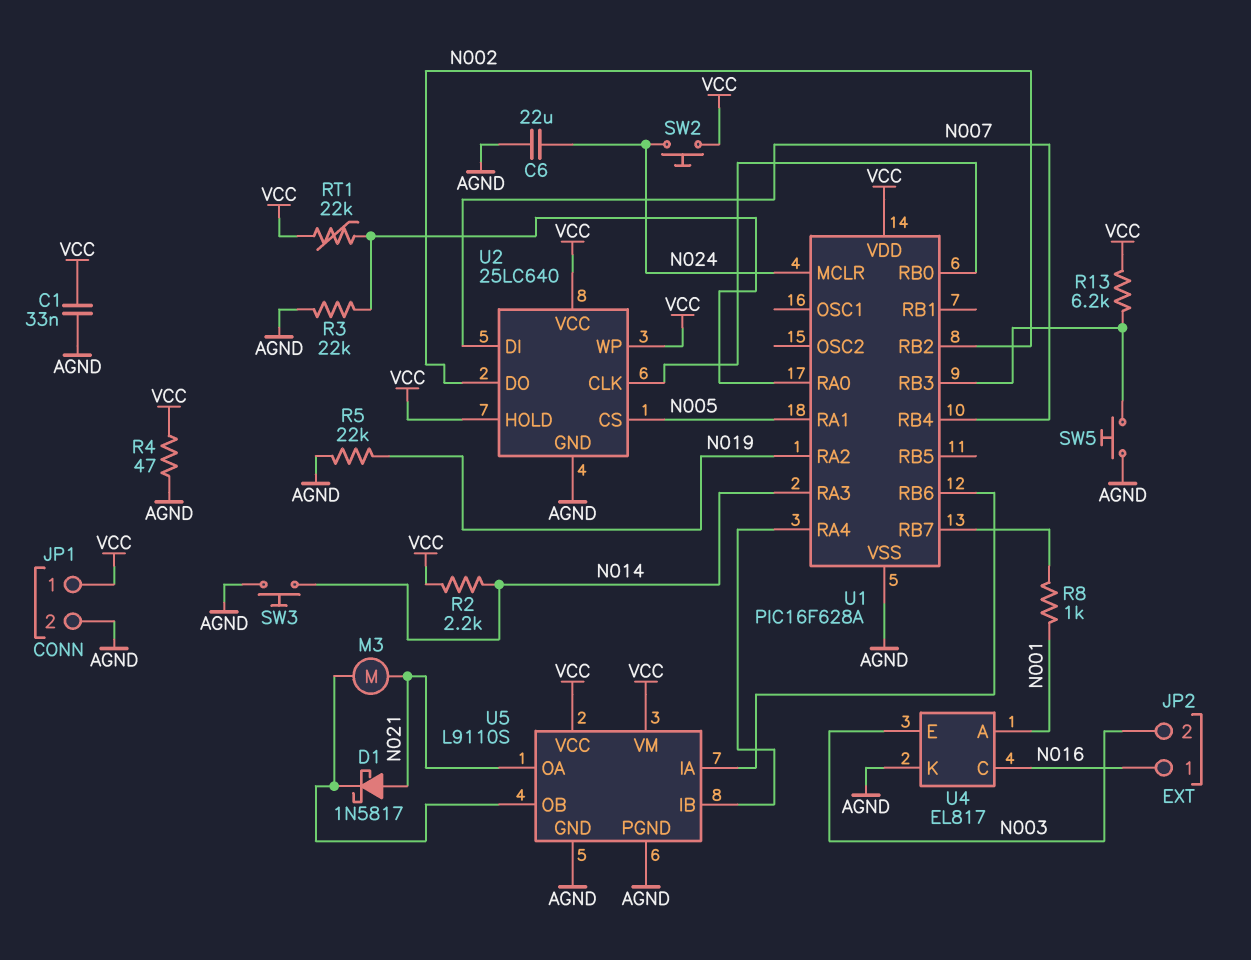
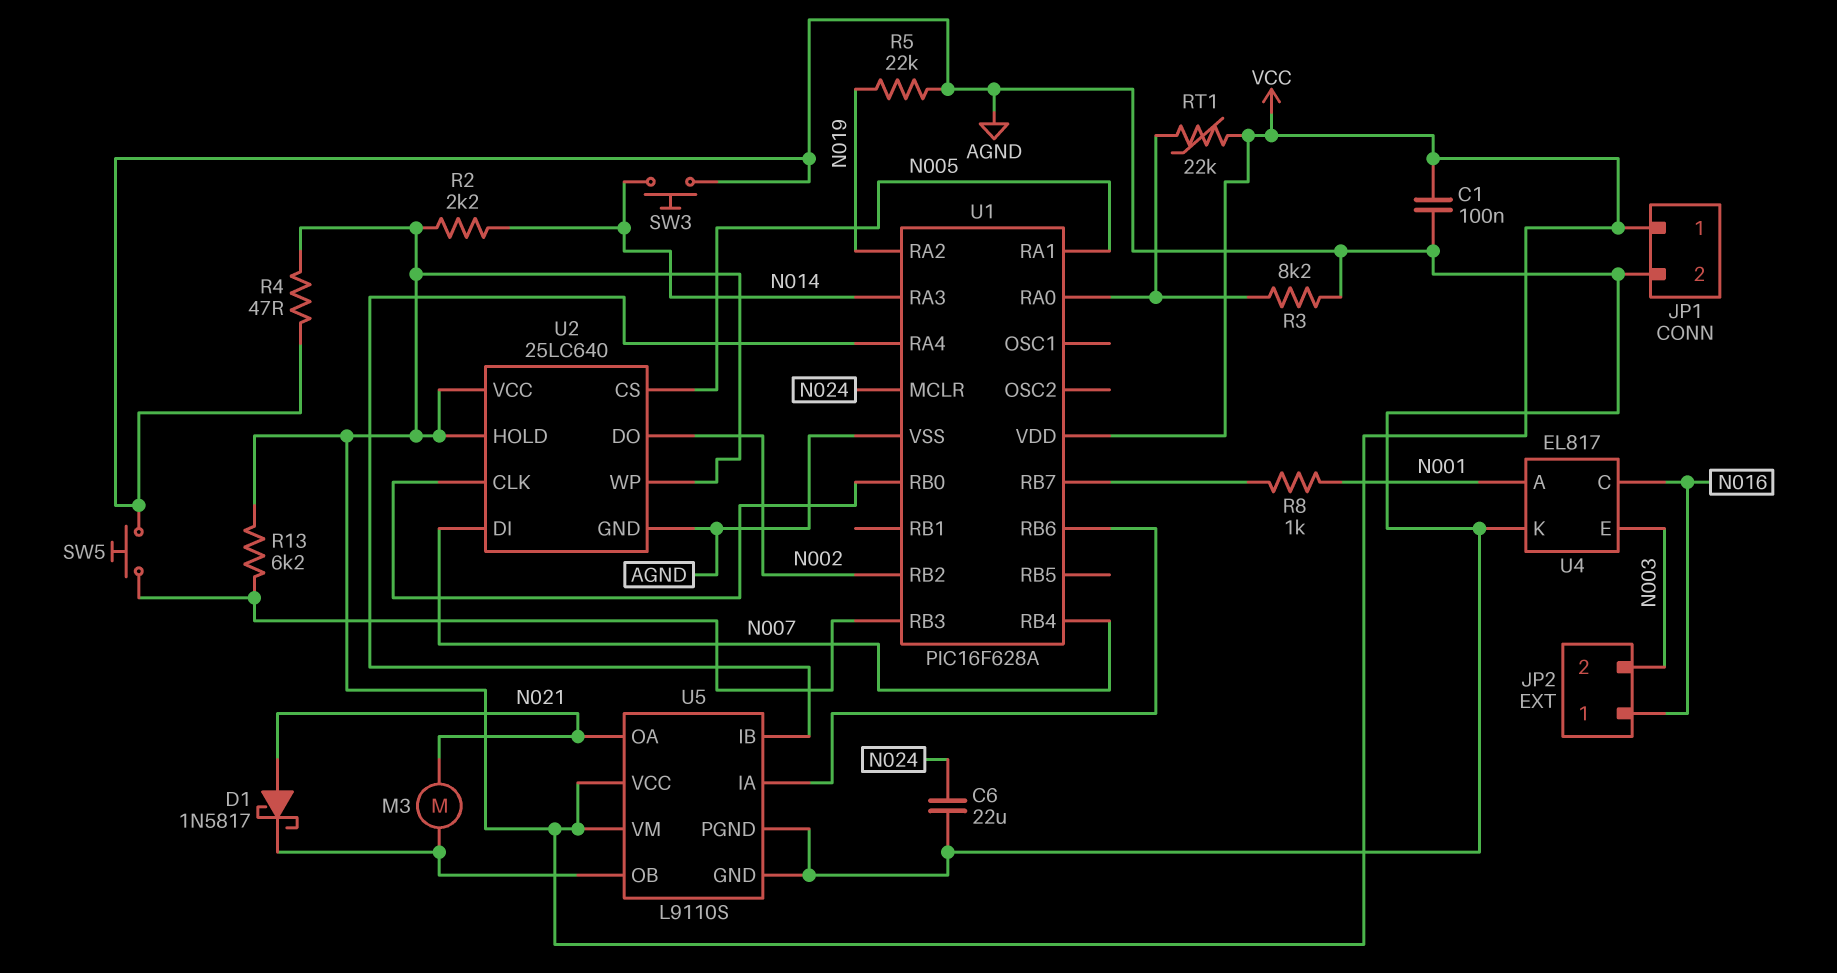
C1: 33nF (AGND, VCC) -> 100nF (AGND, VCC)
R3: 22k (AGND, U1/RA0) -> 8.2k (AGND, U1/RA0)
SW2: button (N024, VCC) -> none

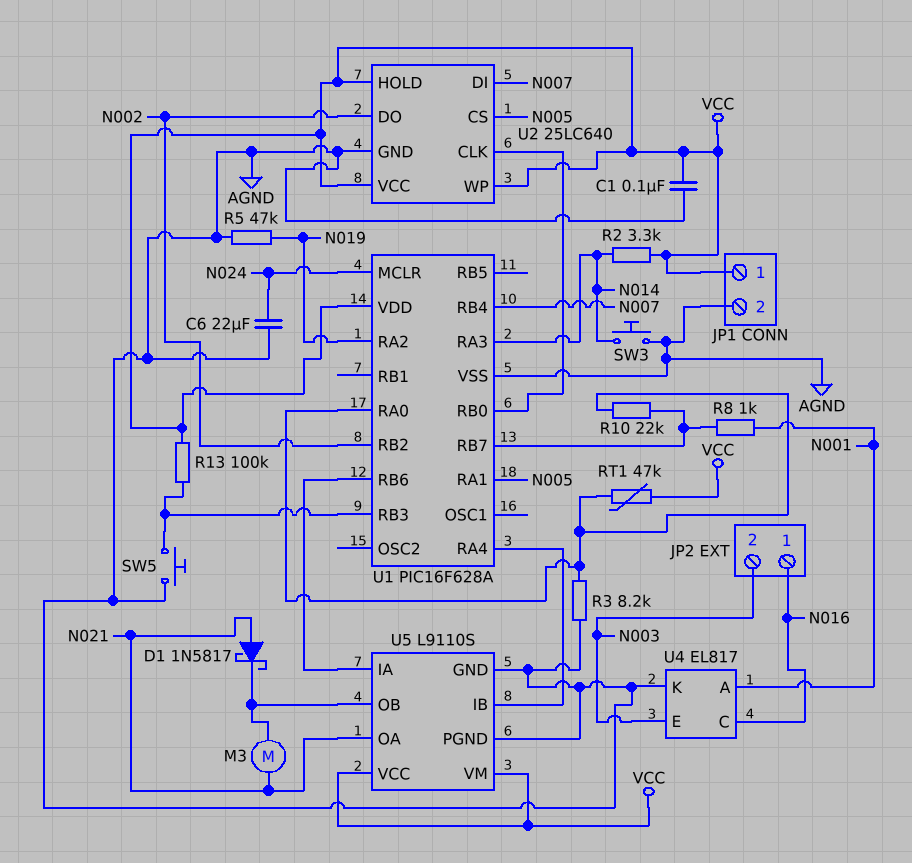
R2: 2.2k (N014, VCC) -> 3.3k (N014, VCC)
R4: 47 (AGND, VCC) -> none
R5: 22k (AGND, N019) -> 47k (AGND, N019)
R10: none -> 22k (U1/RA0, U1/RB7)
R13: 6.2k (U1/RB3, VCC) -> 100k (U1/RB3, VCC)
RT1: 22k (U1/RA0, VCC) -> 47k (U1/RA0, VCC)

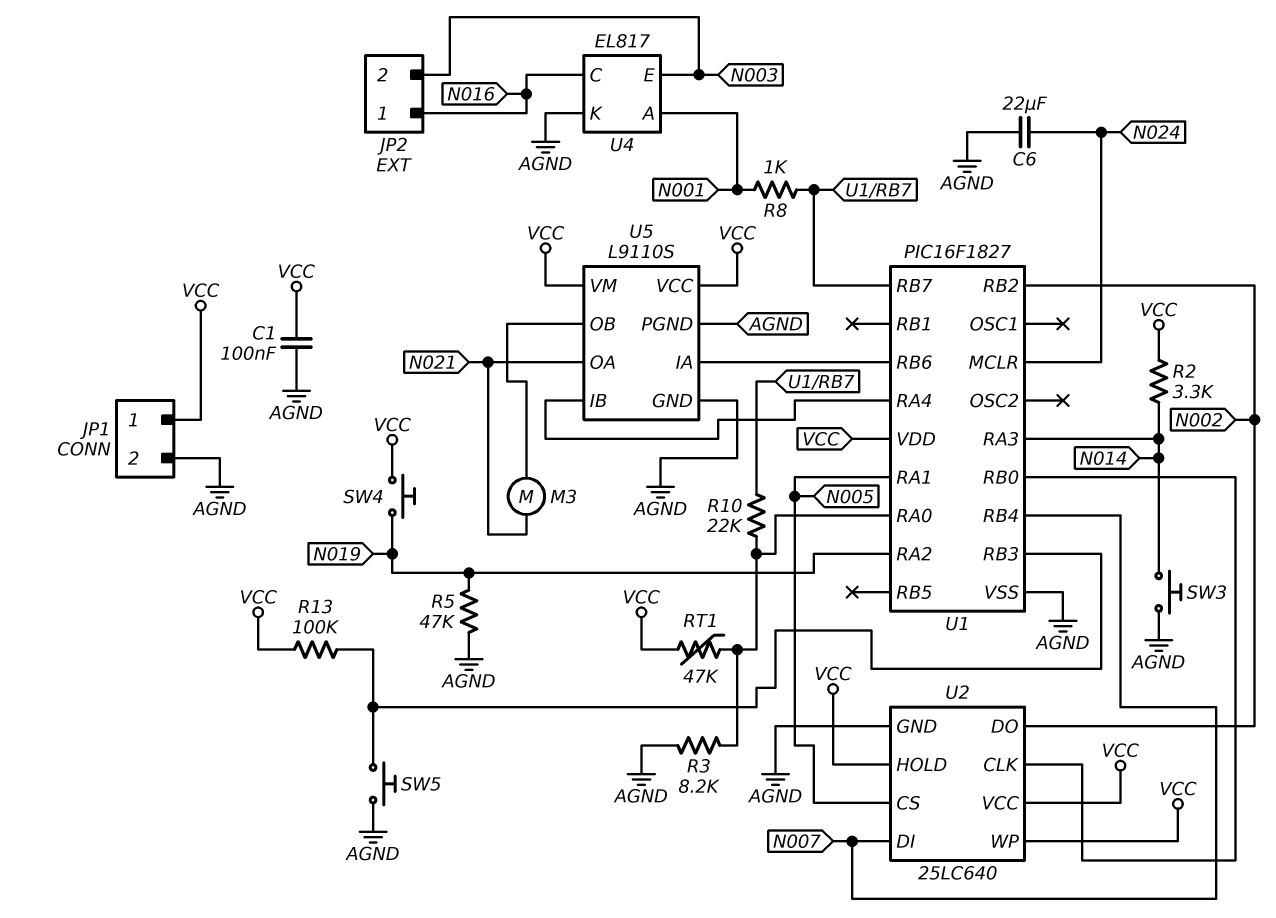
D1: schottky 1N5817 (A N021, K U5/OB) -> none
SW4: none -> button (N019, VCC)
U1: PIC16F628A -> PIC16F1827

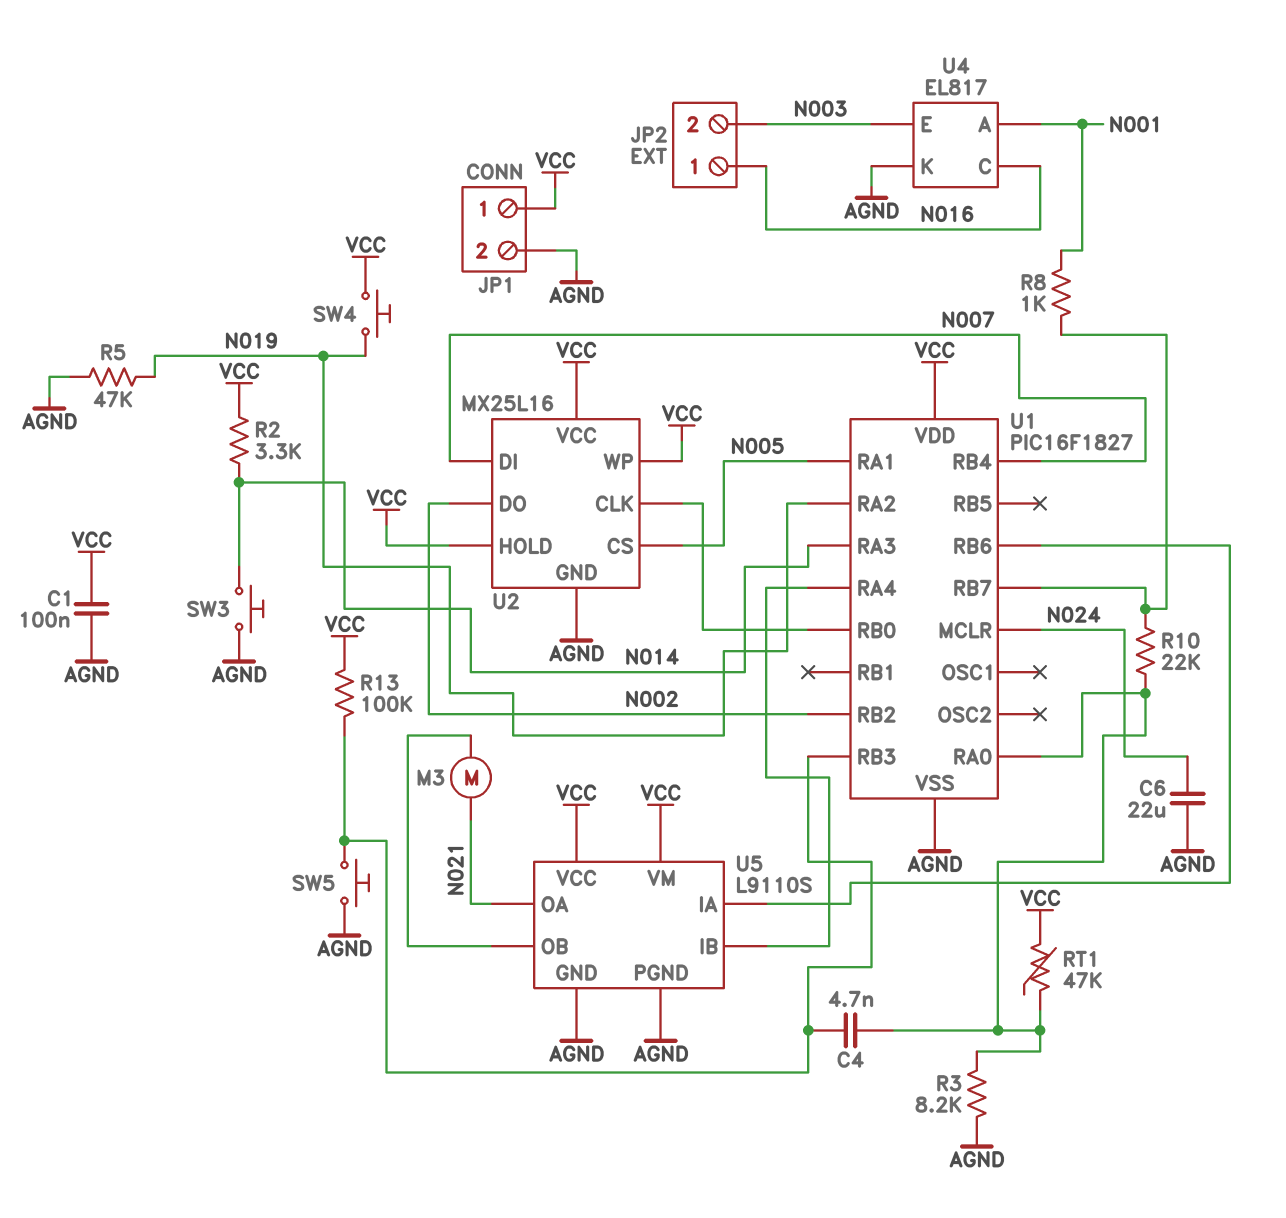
C4: none -> 4.7nF (U1/RA0, U1/RB3)
U2: 25LC640 -> MX25L16

